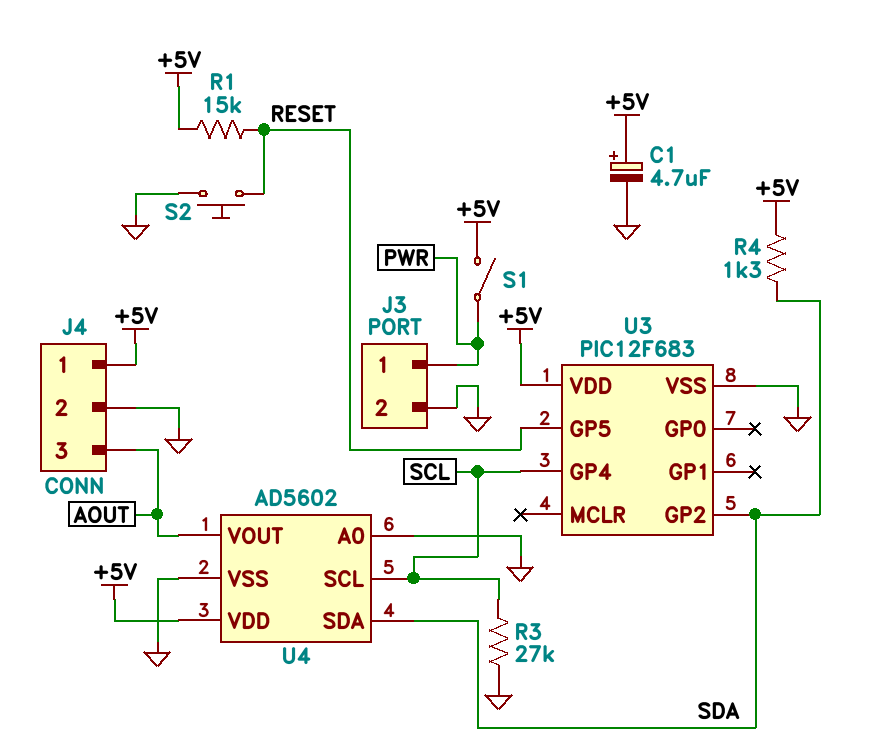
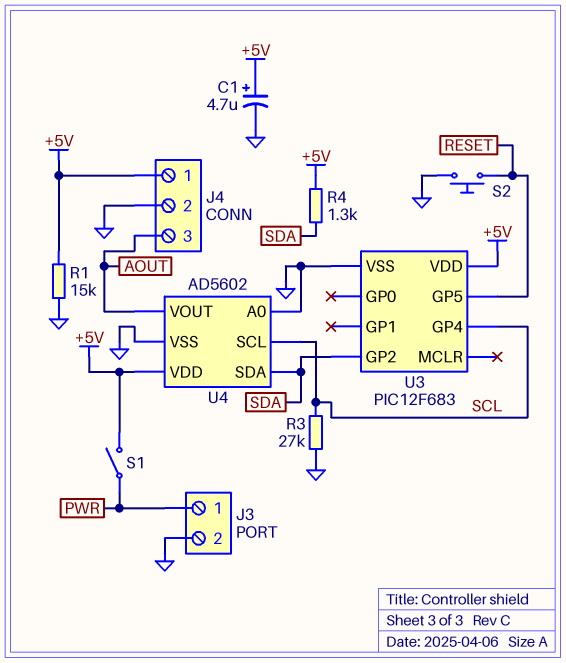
R1: 15k (+5V, RESET) -> 15k (+5V, GND)

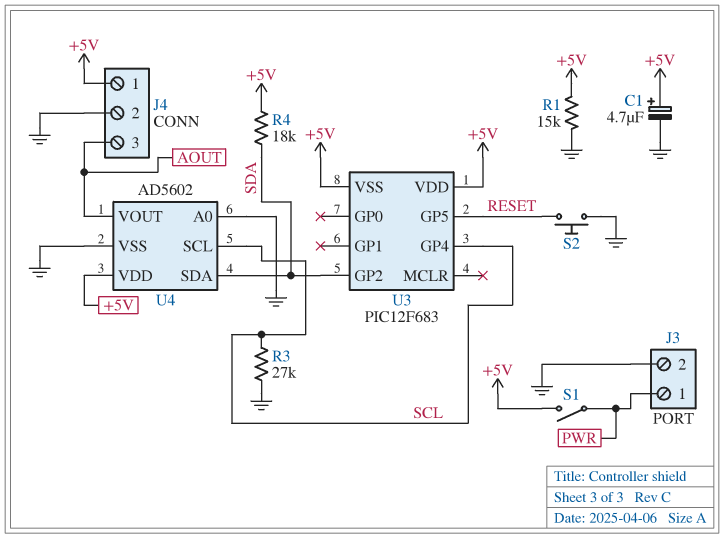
R4: 1.3k (+5V, SDA) -> 18k (+5V, SDA)
U3 pin VSS: GND -> +5V

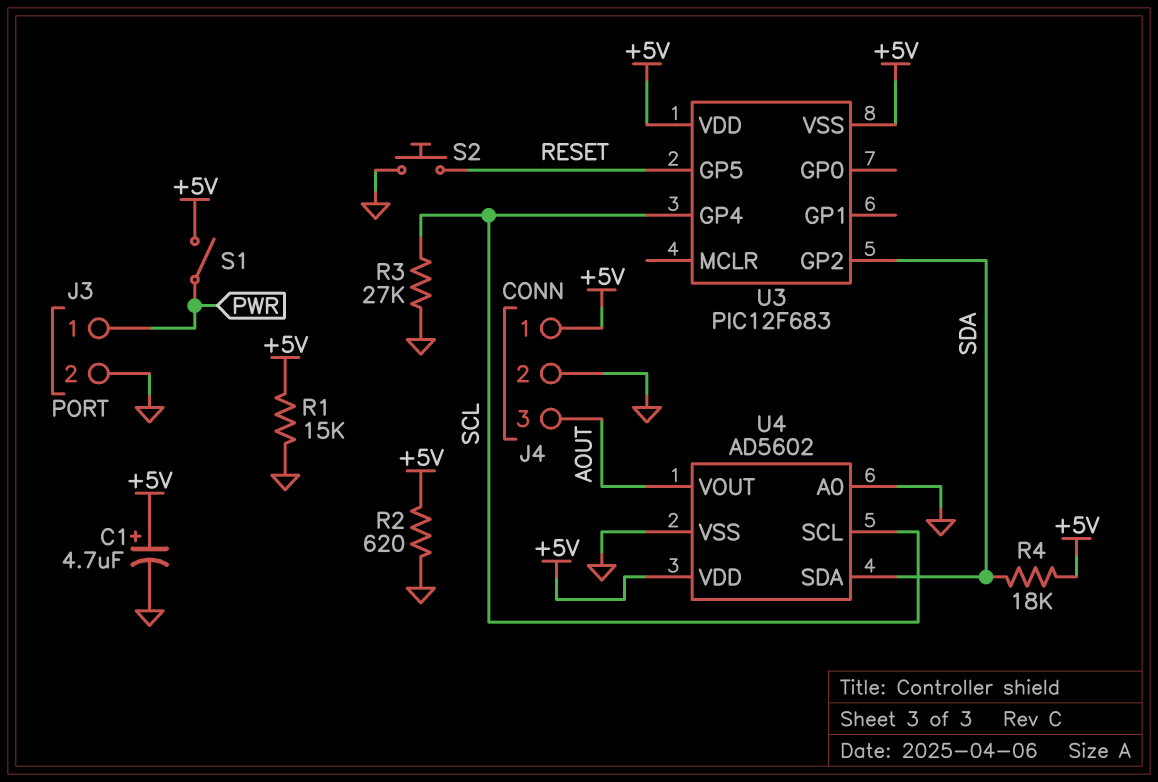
R2: none -> 620 (+5V, GND)

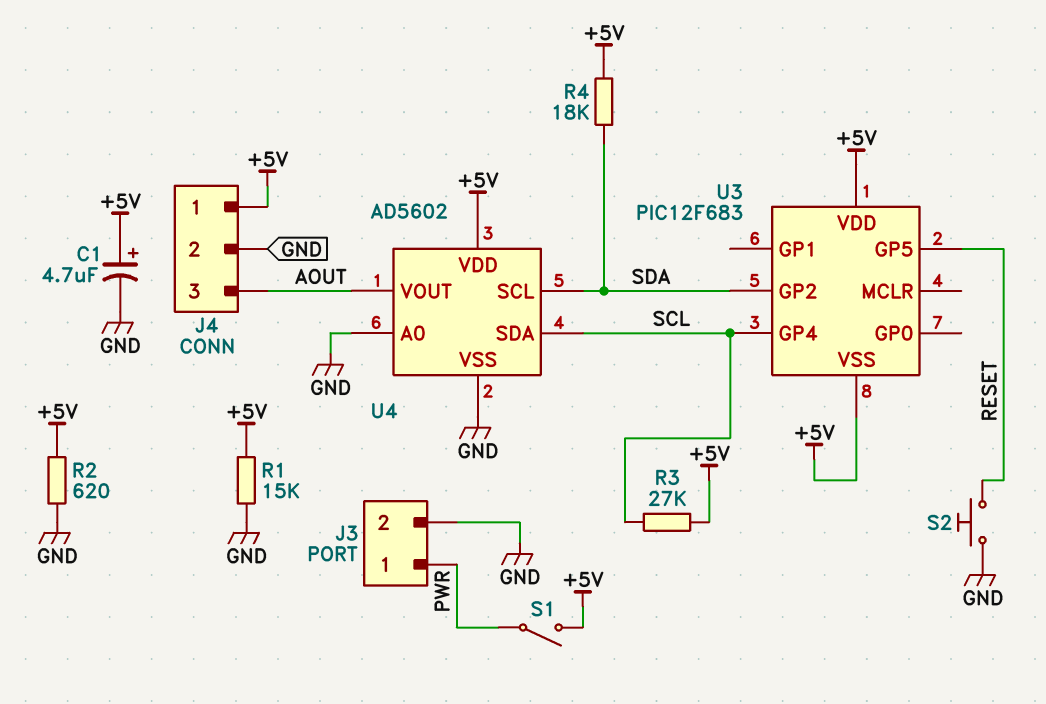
R3: 27k (GND, SCL) -> 27k (+5V, SCL)
U4 pin SCL: SCL -> SDA
U4 pin SDA: SDA -> SCL

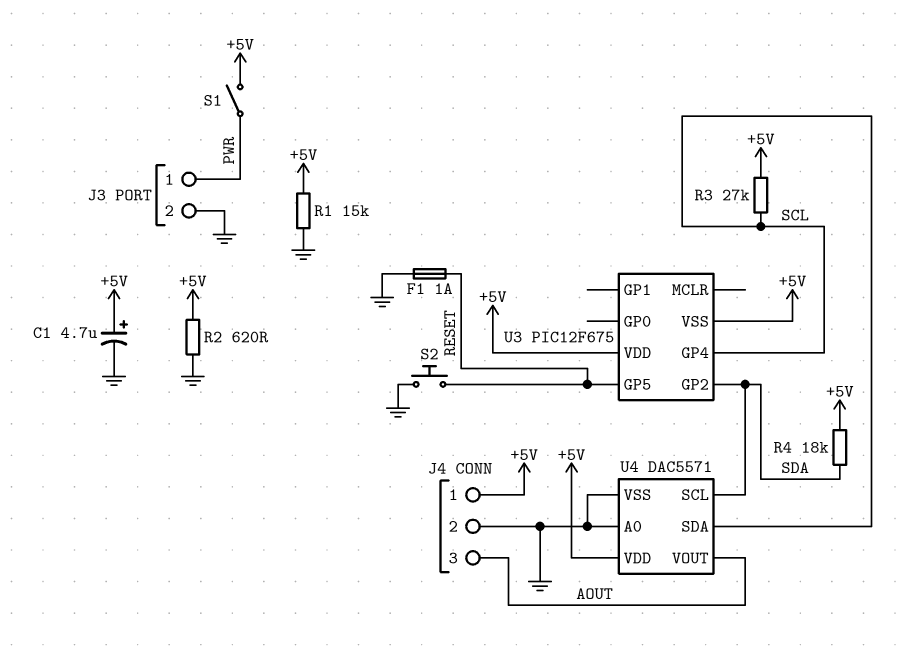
F1: none -> 1A (GND, RESET)
U3: PIC12F683 -> PIC12F675
U4: AD5602 -> DAC5571

